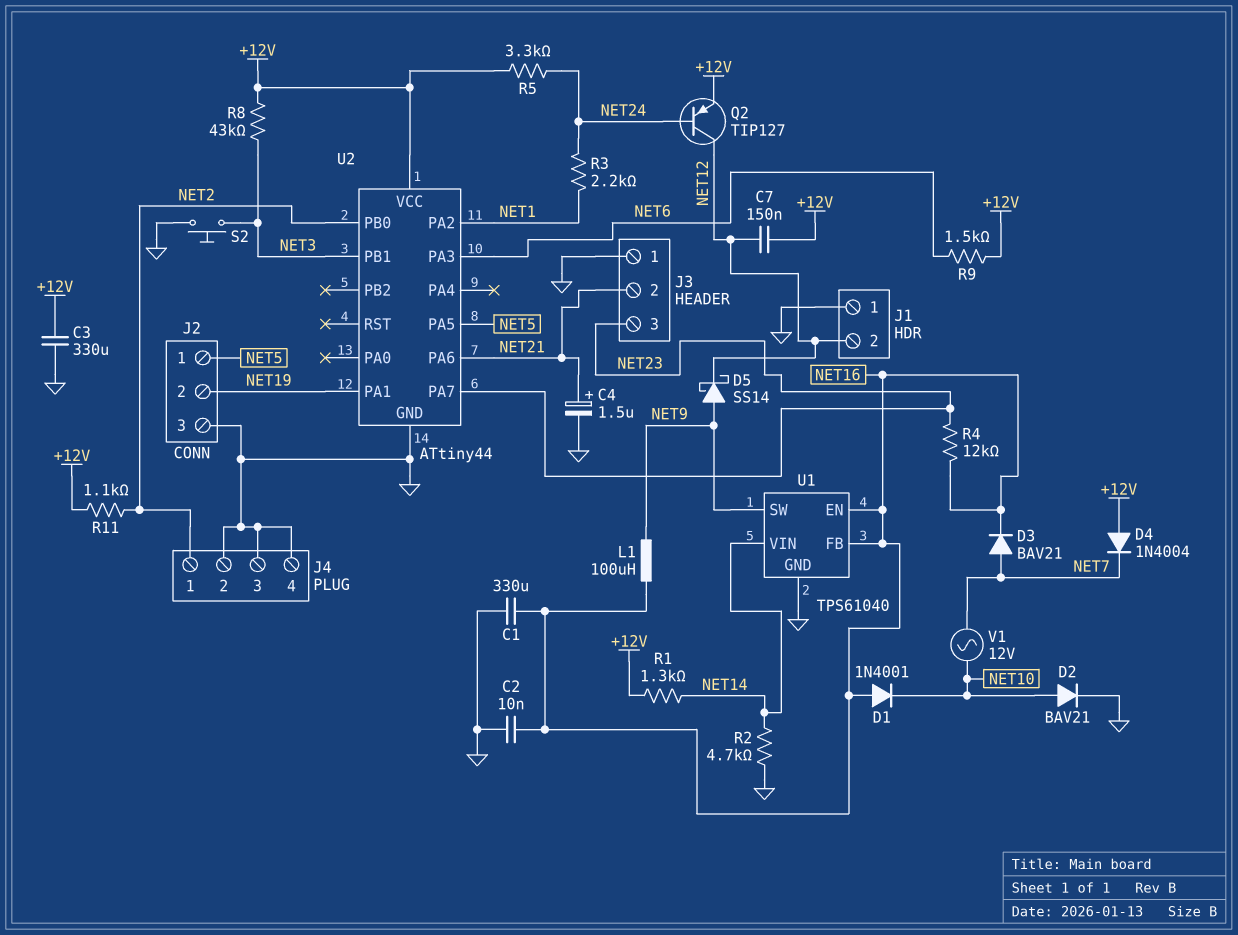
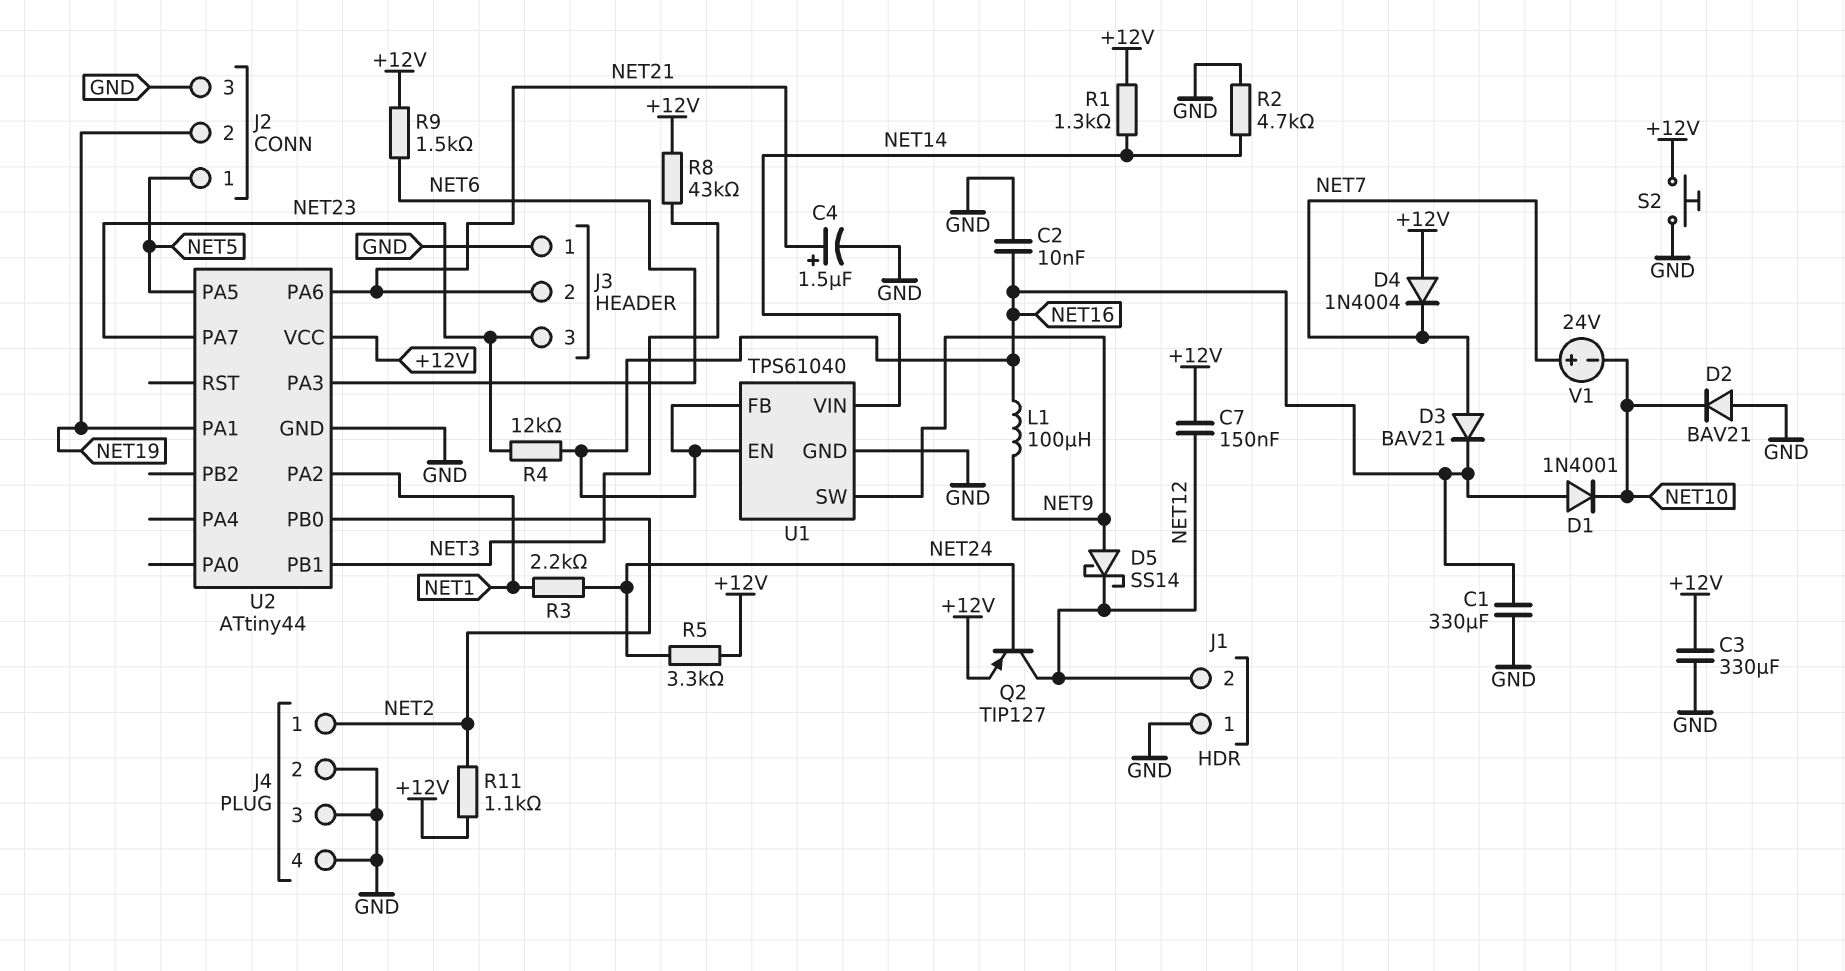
D2: diode BAV21 (A NET10, K GND) -> diode BAV21 (A GND, K NET10)
S2: button (GND, NET3) -> button (+12V, GND)
V1: AC 12V (NET7, NET10) -> 24V (plus NET7, minus NET10)

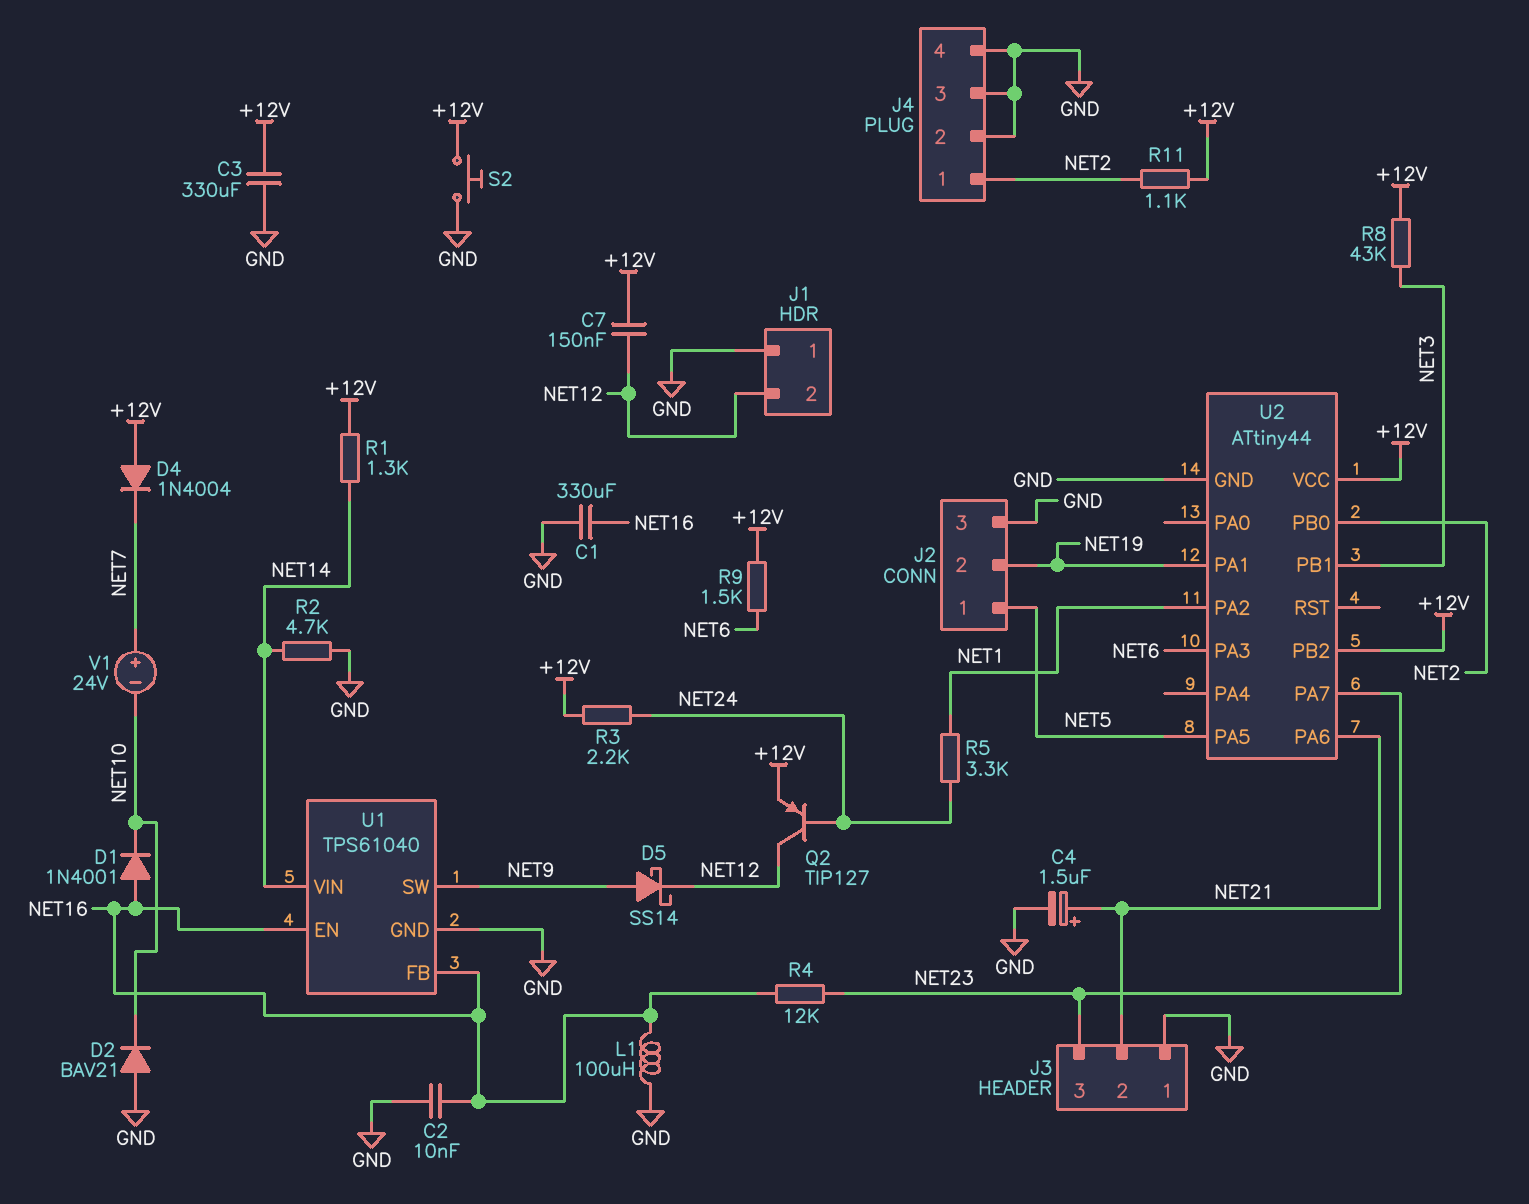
D3: diode BAV21 (A NET7, K NET16) -> none
L1: 100uH (NET9, NET16) -> 100uH (GND, NET16)
R3: 2.2k (NET1, NET24) -> 2.2k (+12V, NET24)
R5: 3.3k (+12V, NET24) -> 3.3k (NET1, NET24)
U2 pin PB2: none -> +12V

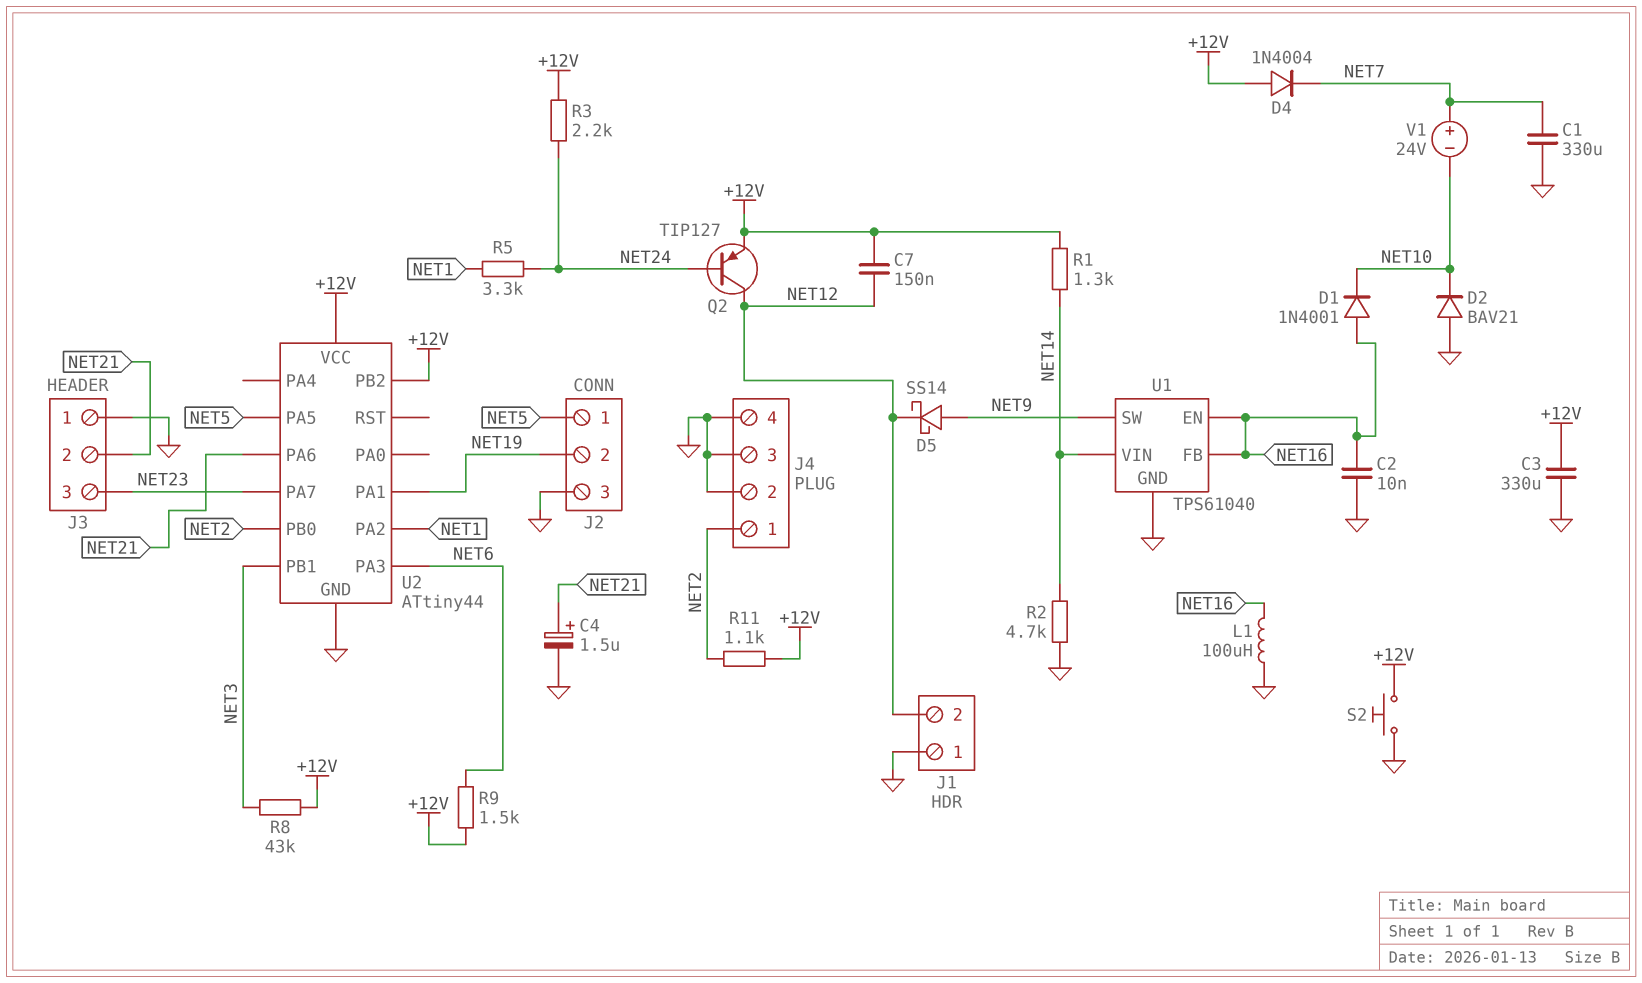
C1: 330uF (GND, NET16) -> 330uF (GND, NET7)
R4: 12k (NET16, NET23) -> none

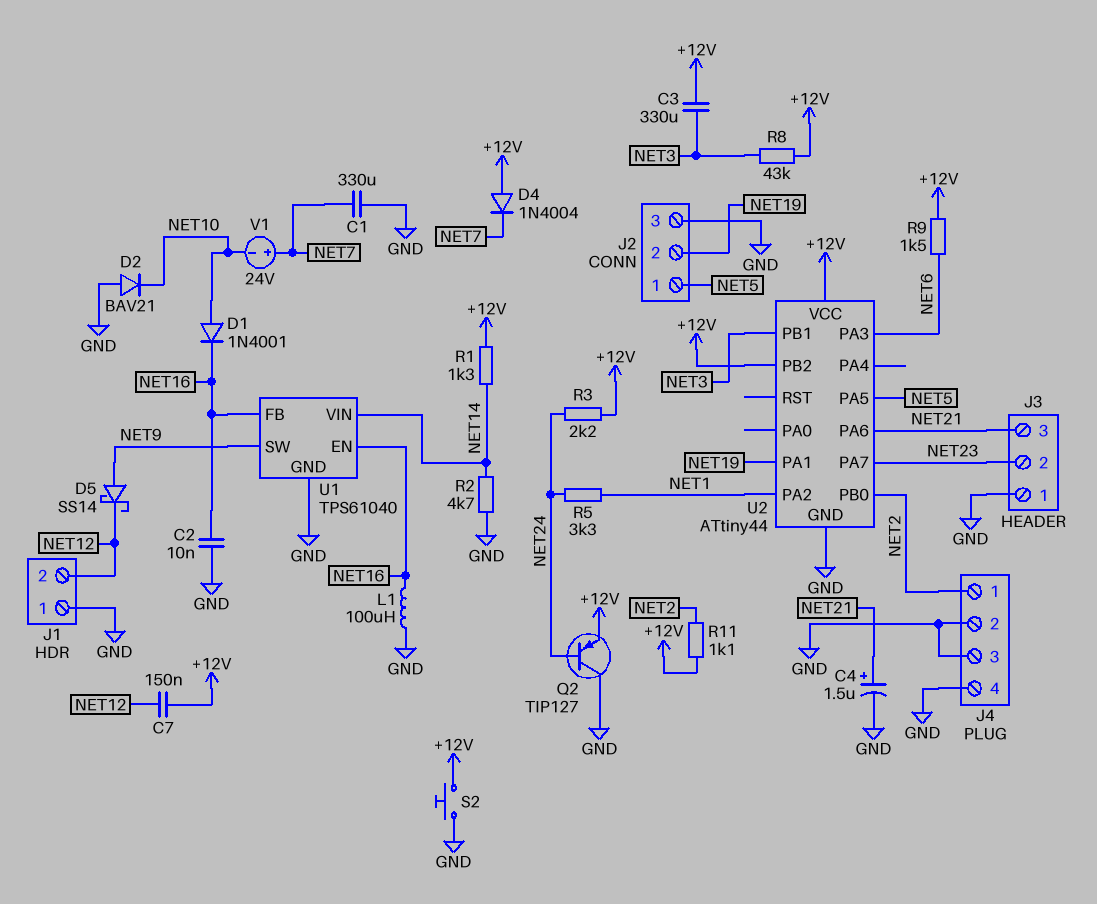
C3: 330uF (+12V, GND) -> 330uF (+12V, NET3)
D1: diode 1N4001 (A NET16, K NET10) -> diode 1N4001 (A NET10, K NET16)
J3 pin 2: NET21 -> NET23
J3 pin 3: NET23 -> NET21
Q2: PNP TIP127 (B NET24, C NET12, E +12V) -> PNP TIP127 (B NET24, C GND, E +12V)

